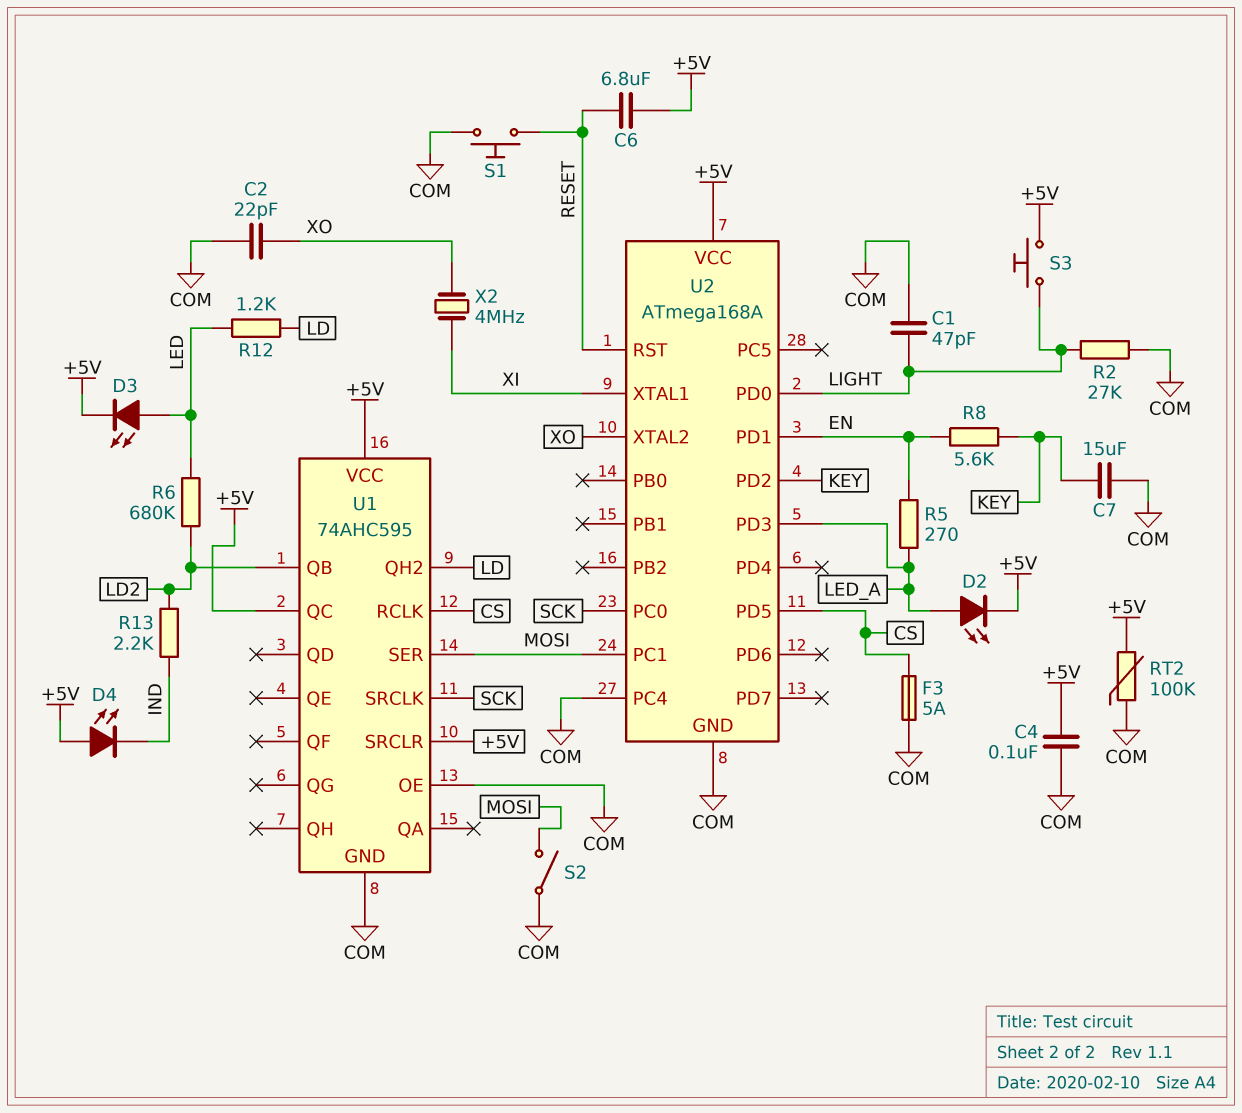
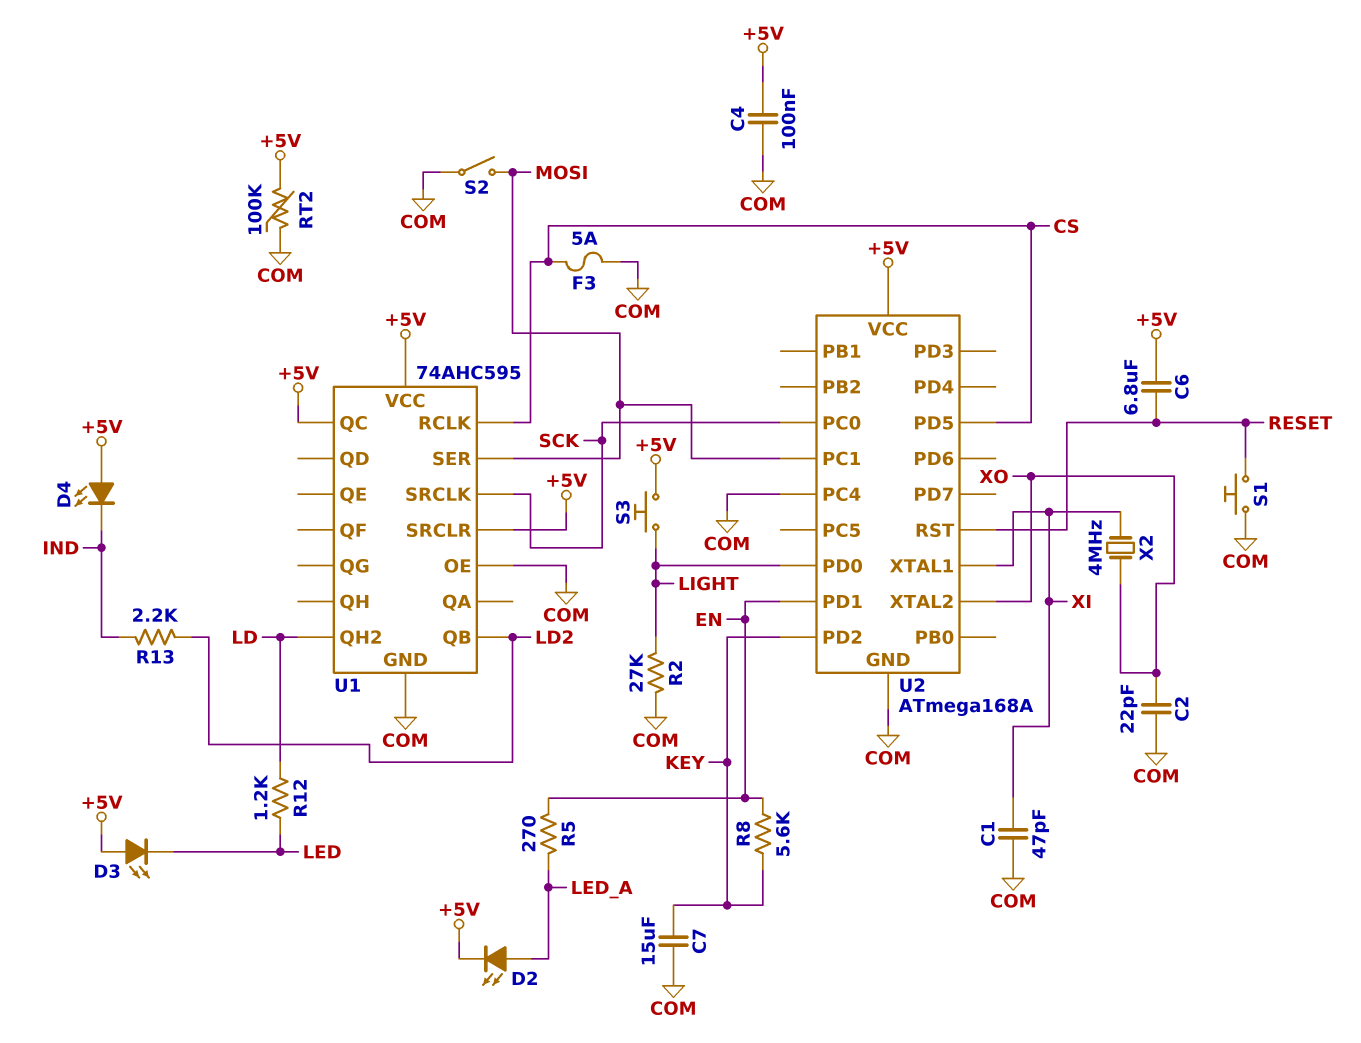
C1: 47pF (COM, LIGHT) -> 47pF (COM, XI)
D3: LED (A LED, K +5V) -> LED (A +5V, K LED)
R6: 680k (LD2, LED) -> none
U2 pin PD3: LED_A -> none

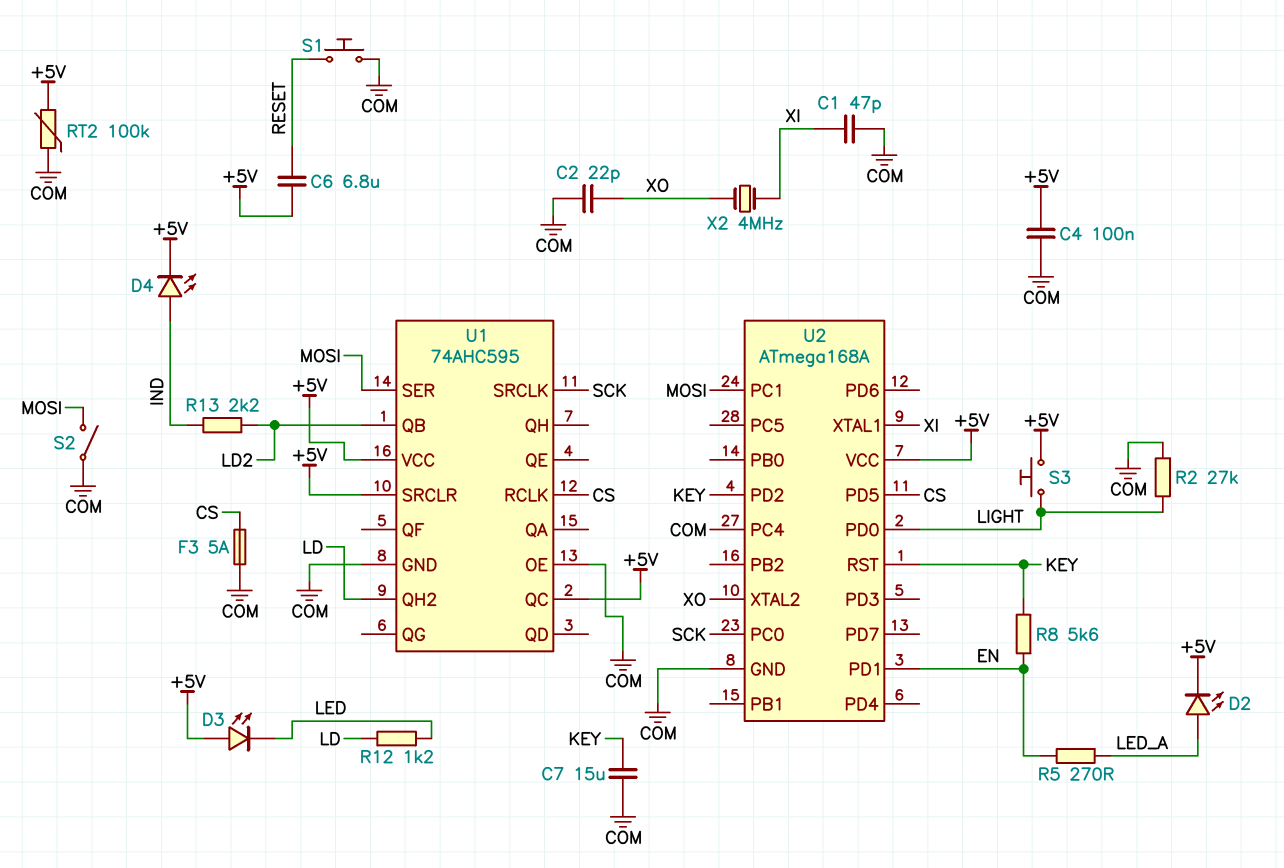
D4: LED (A +5V, K IND) -> LED (A IND, K +5V)
U2 pin RST: RESET -> KEY

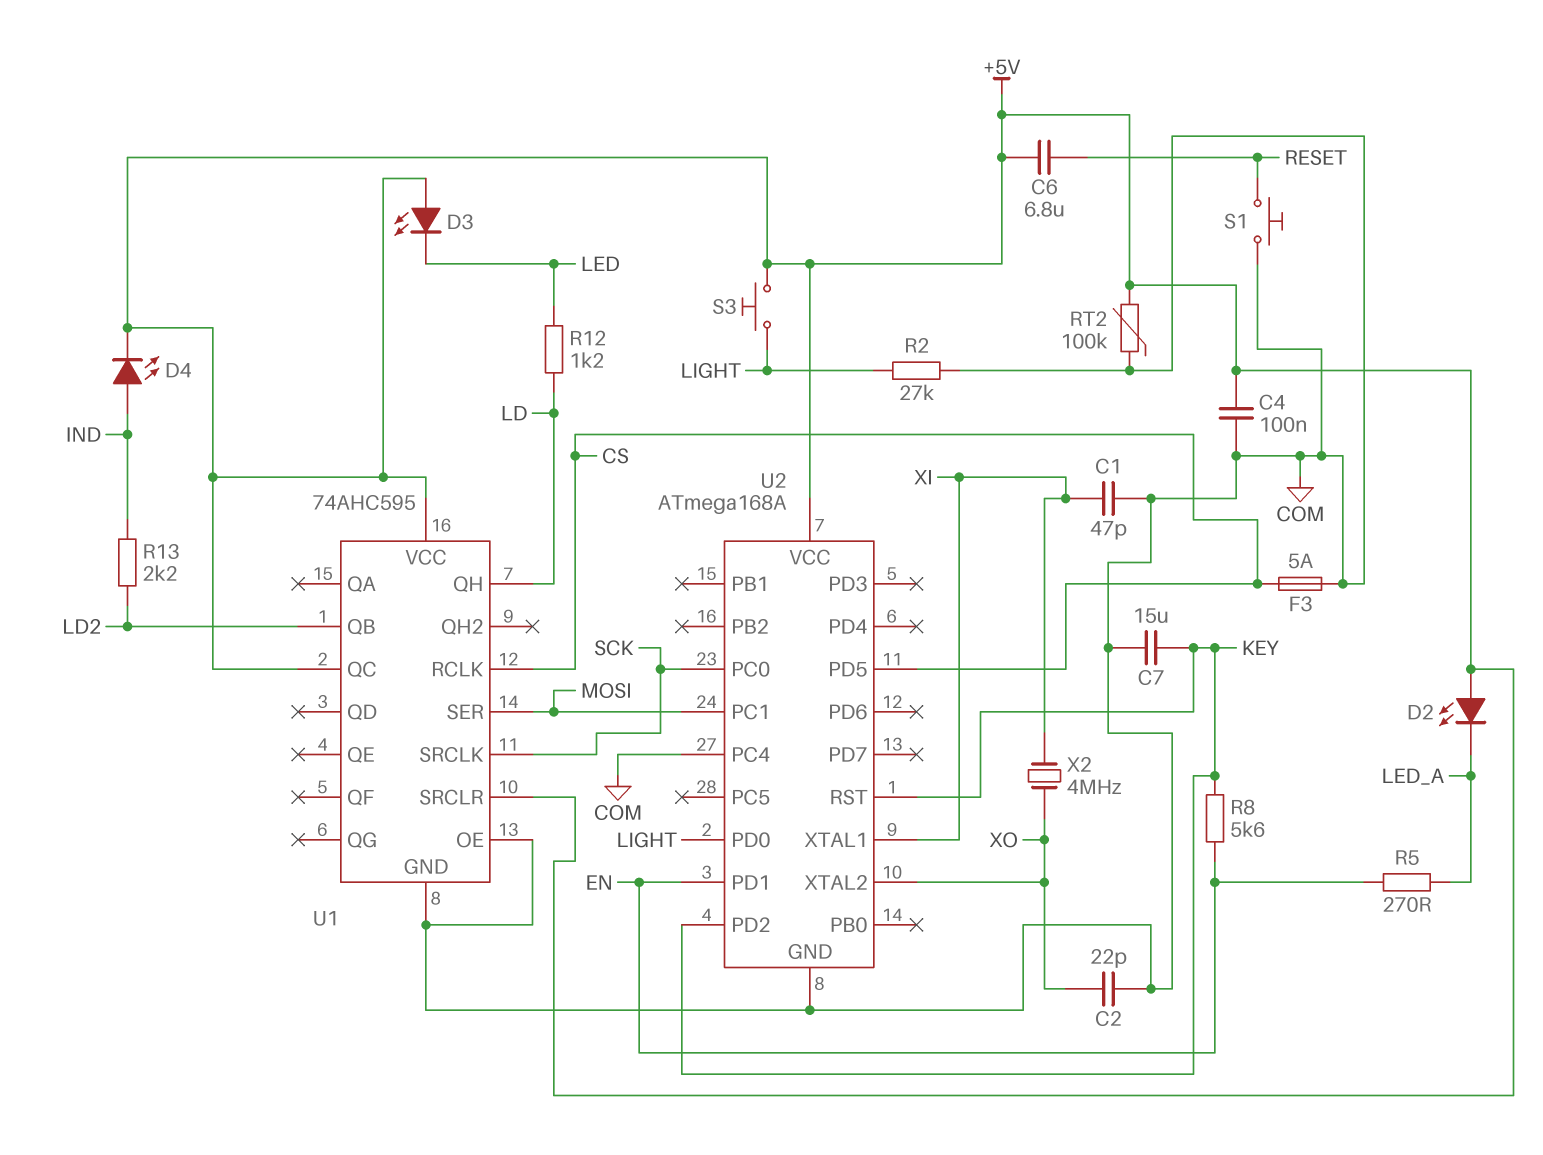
D2: LED (A LED_A, K +5V) -> LED (A +5V, K LED_A)
S2: switch (COM, MOSI) -> none
U1 pin QH: none -> LD
U1 pin QH2: LD -> none

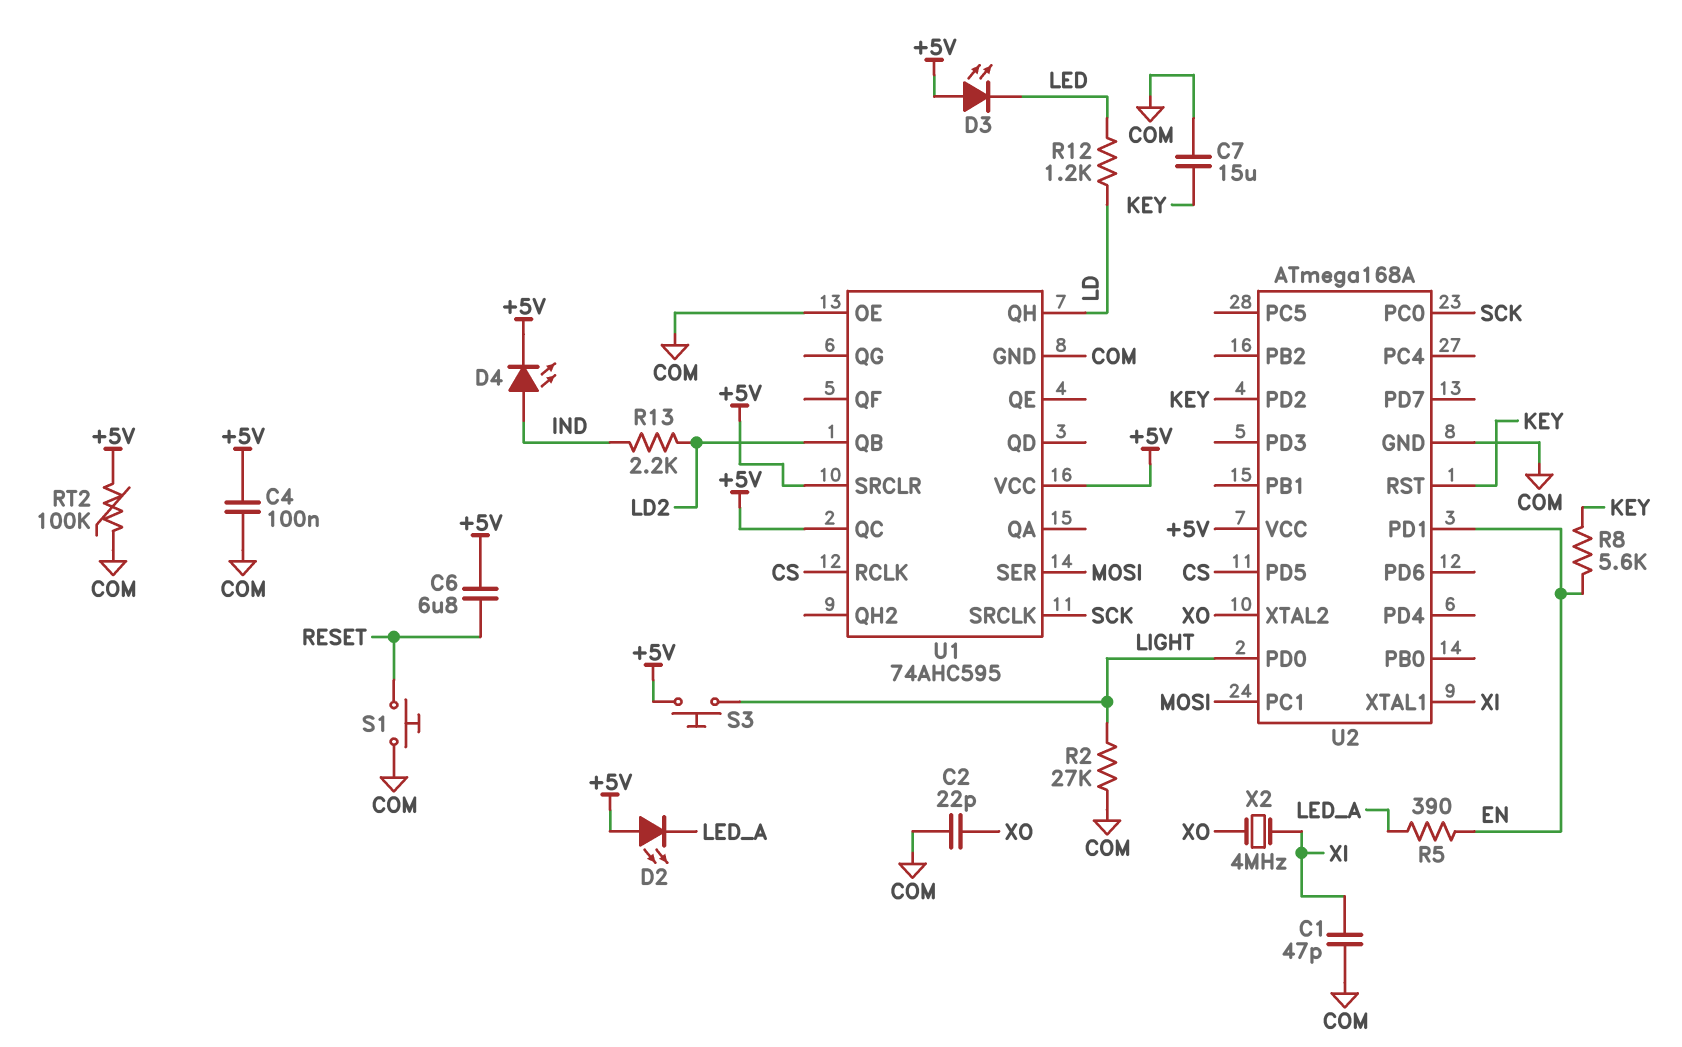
F3: 5A (COM, CS) -> none
R5: 270 (EN, LED_A) -> 390 (EN, LED_A)
U2 pin PC4: COM -> none

